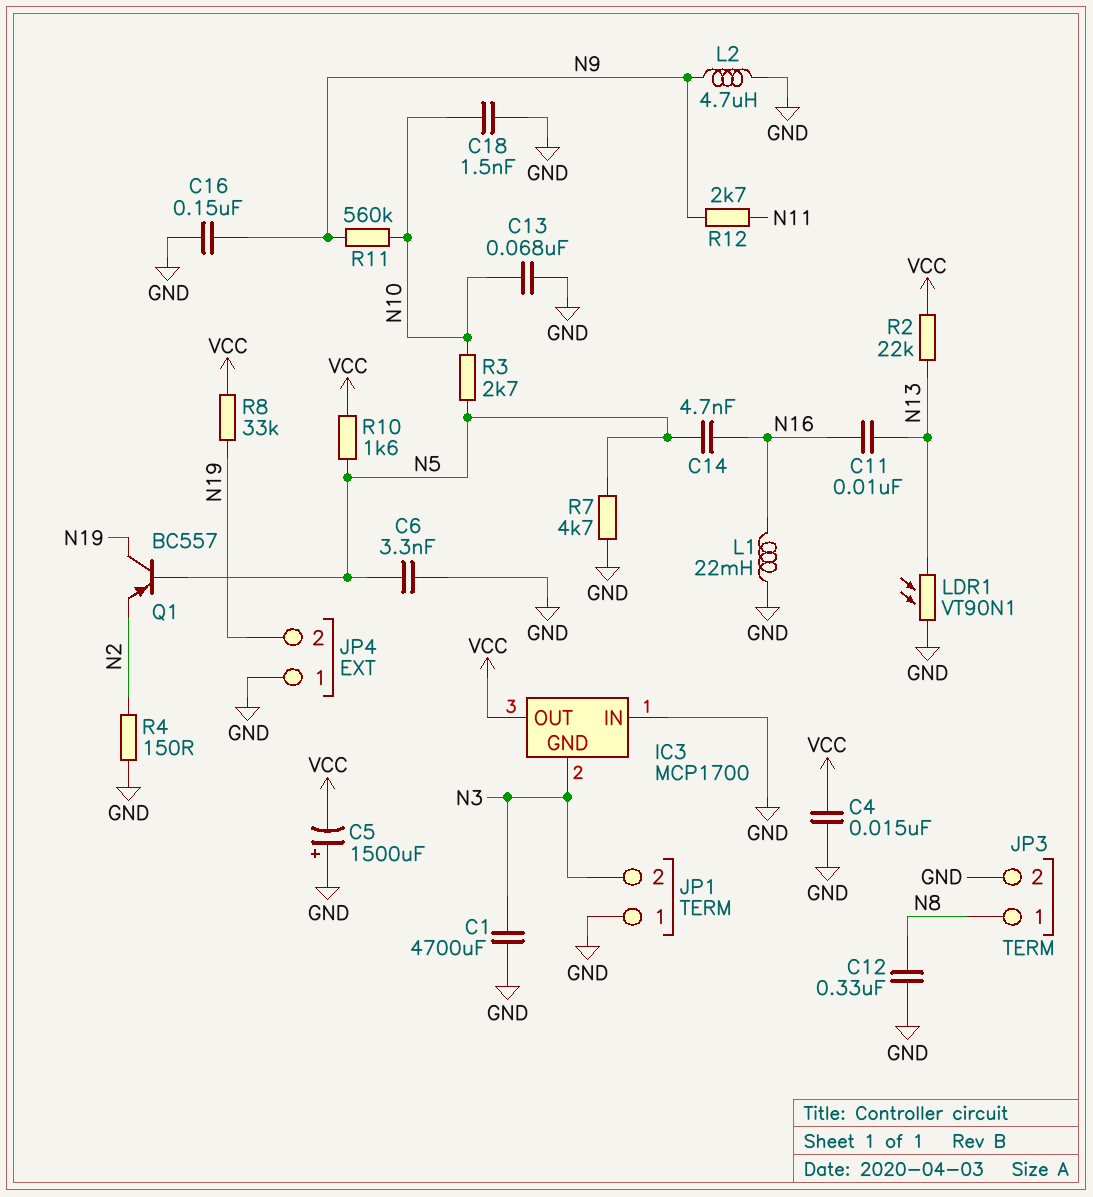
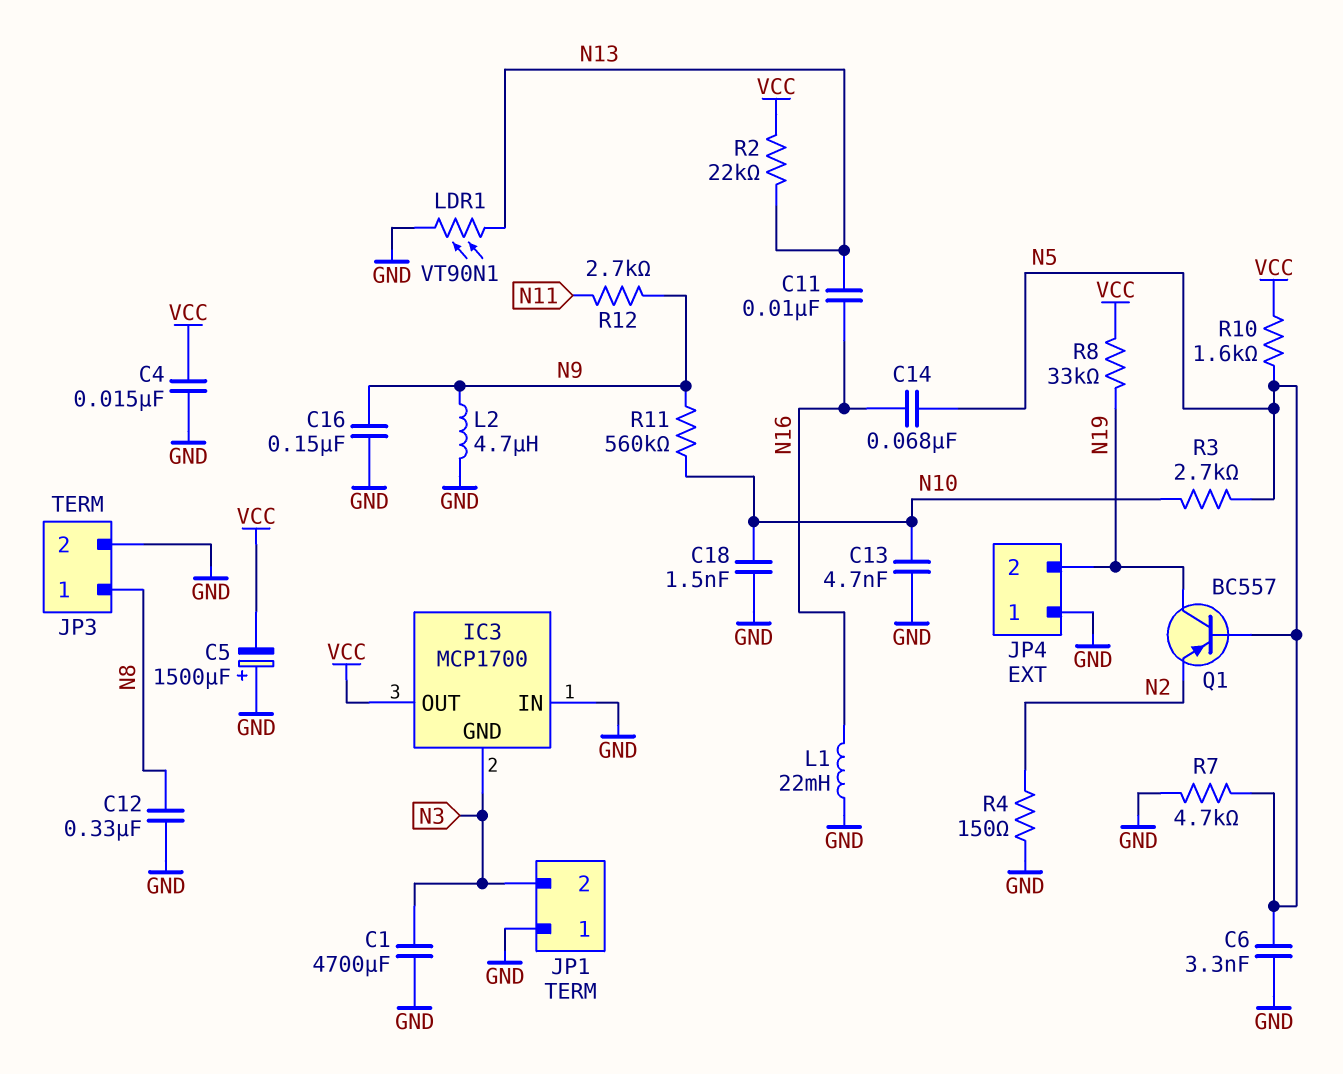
C13: 68nF (GND, N10) -> 4.7nF (GND, N10)
C14: 4.7nF (N5, N16) -> 68nF (N5, N16)

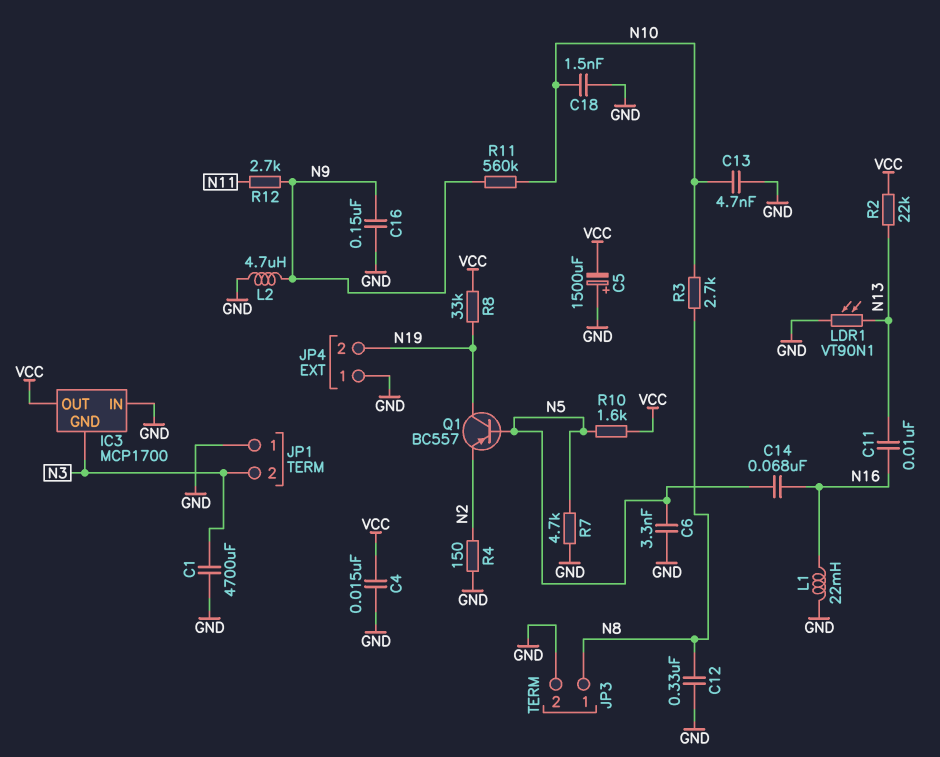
R3: 2.7k (N5, N10) -> 2.7k (N8, N10)

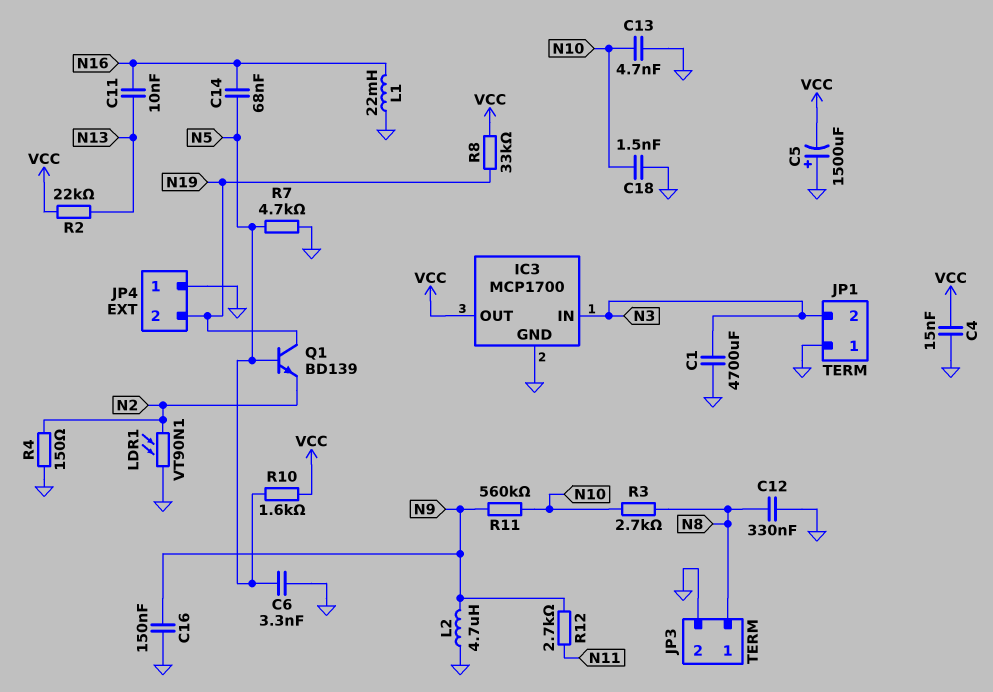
IC3 pin GND: N3 -> GND
IC3 pin IN: GND -> N3
LDR1: VT90N1 (GND, N13) -> VT90N1 (GND, N2)
Q1: PNP BC557 (B N5, C N19, E N2) -> NPN BD139 (B N5, C N19, E N2)

